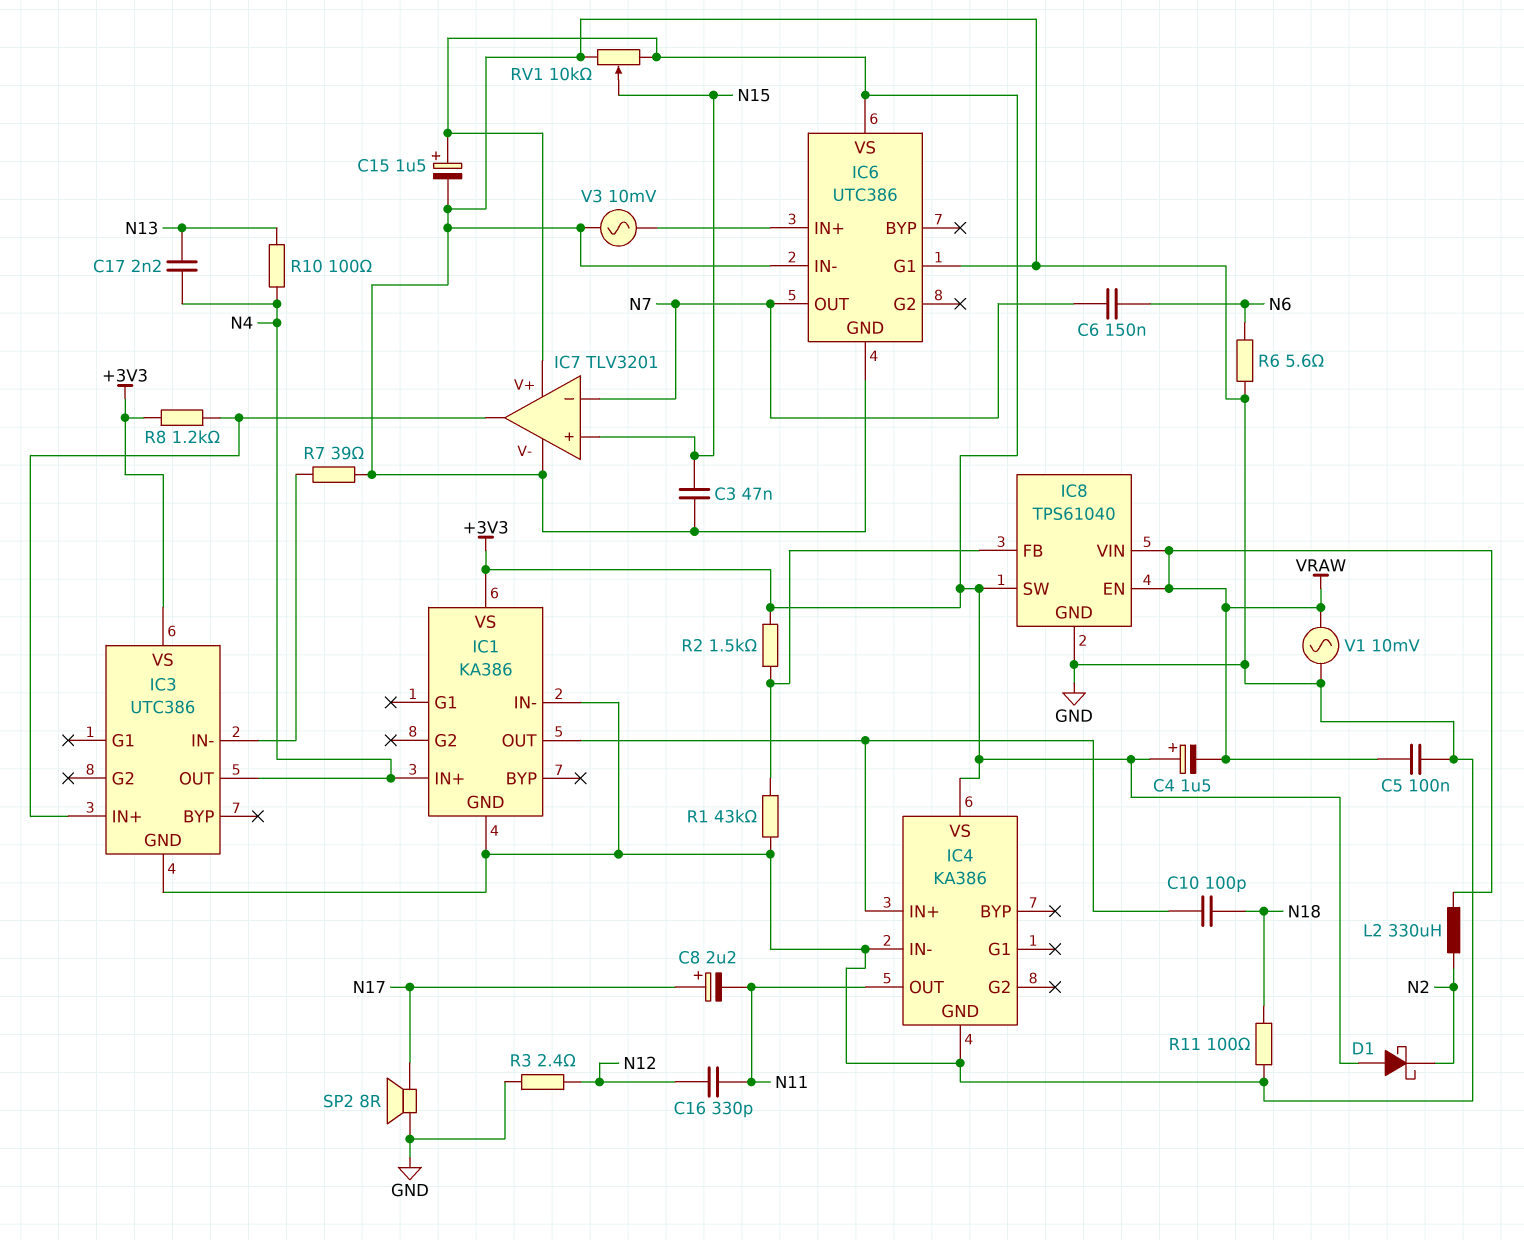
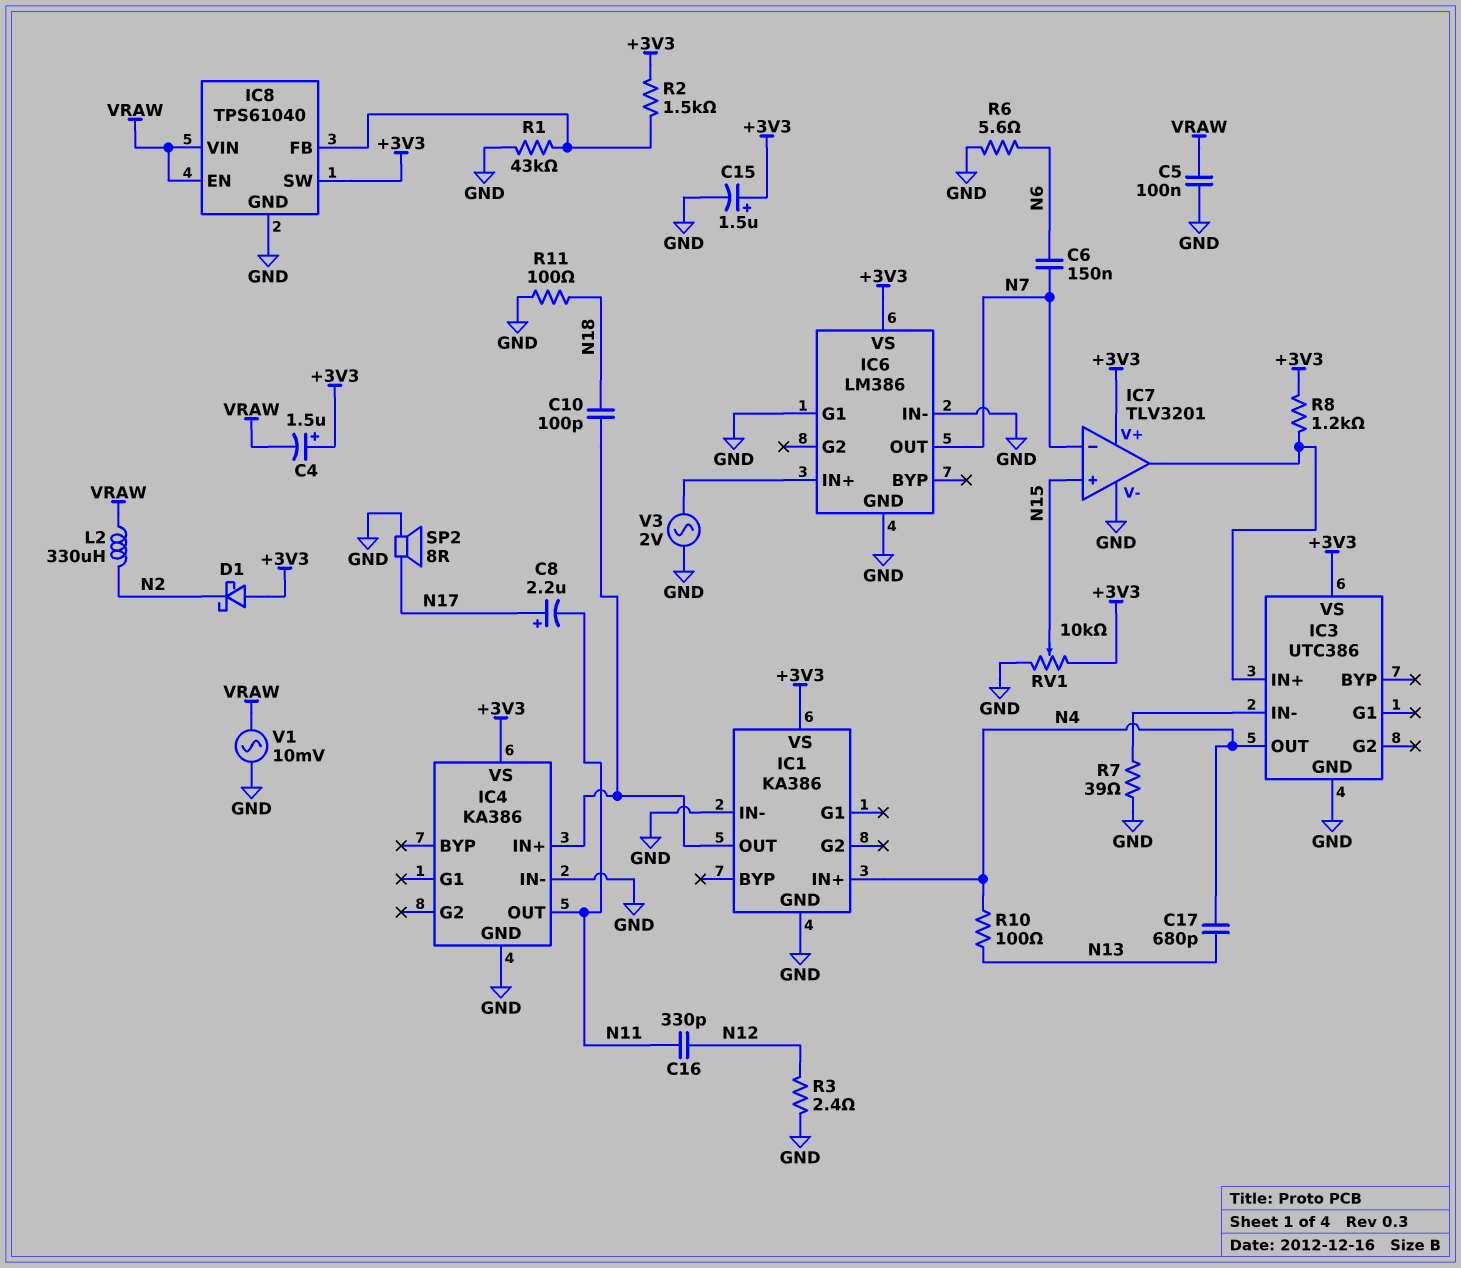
C3: 47nF (GND, N15) -> none
C17: 2.2nF (N4, N13) -> 680pF (N4, N13)
IC6: UTC386 -> LM386
V3: AC 10mV (GND, IC6/IN+) -> AC 2V (GND, IC6/IN+)

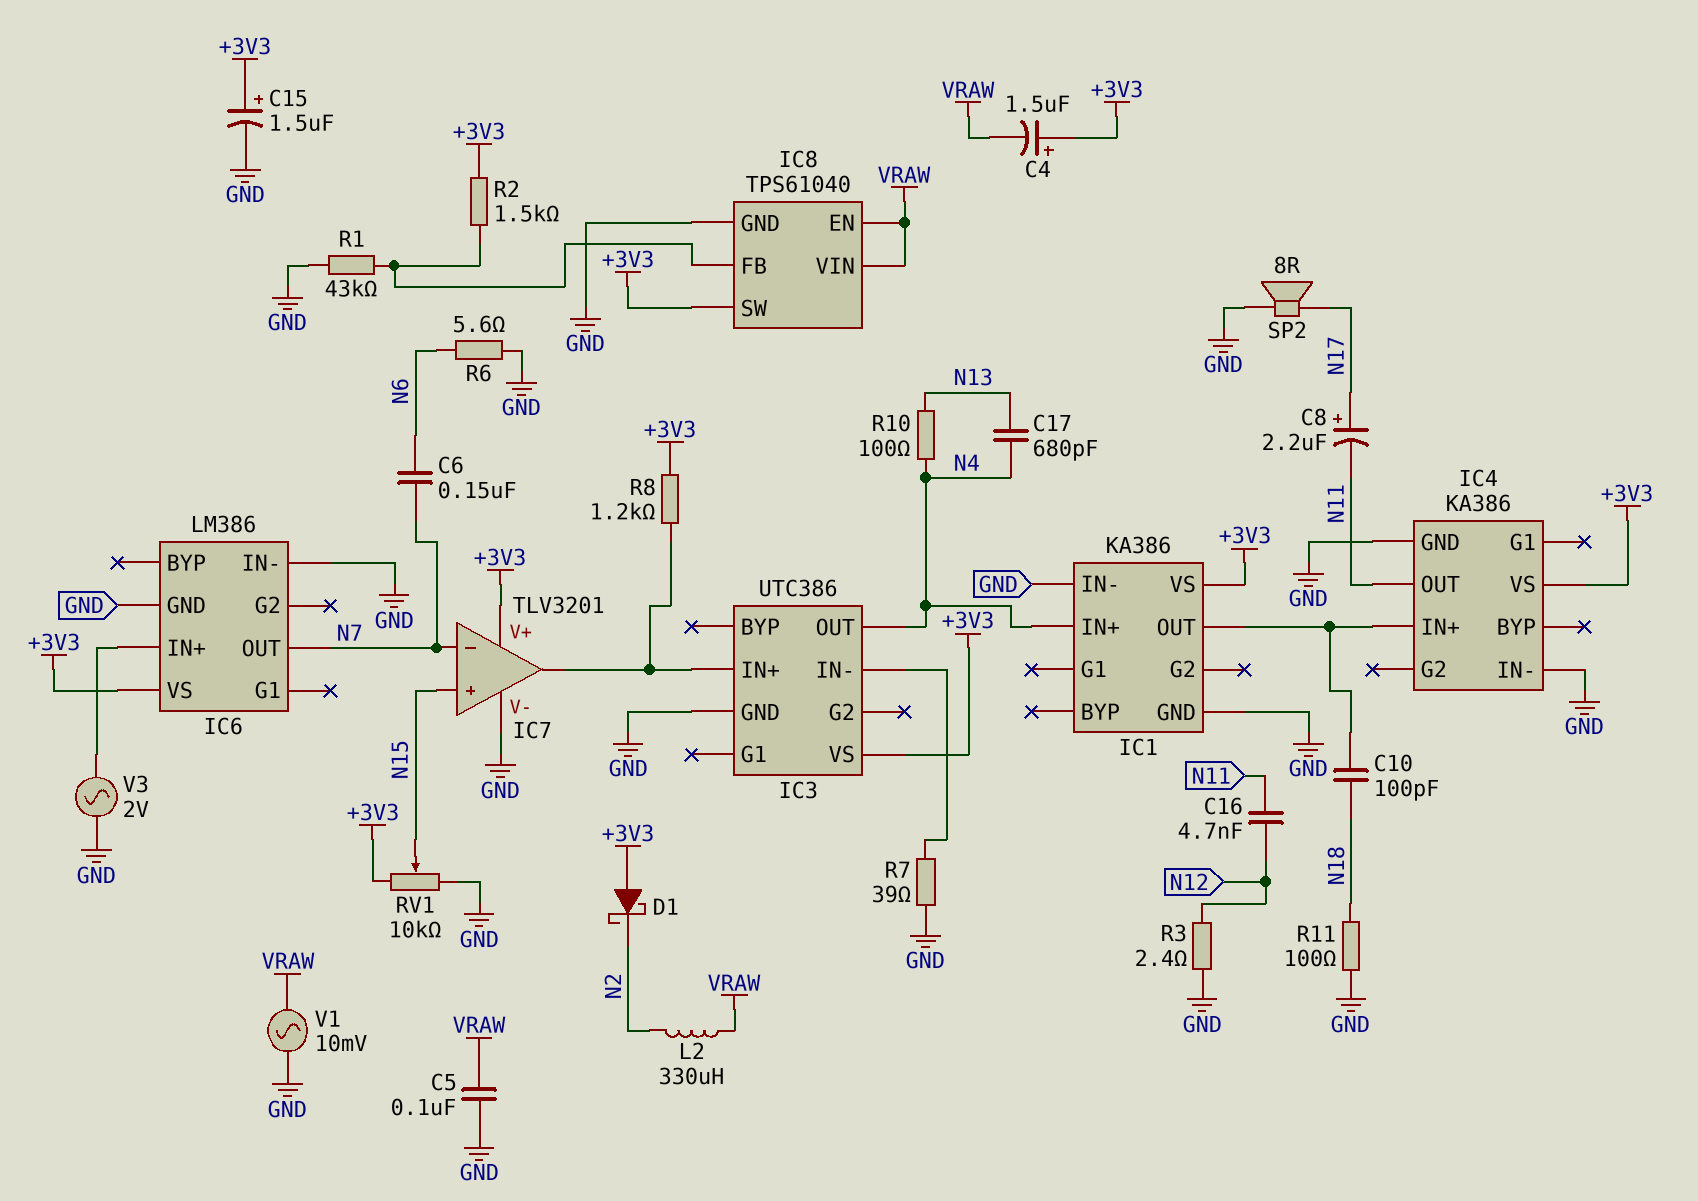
C16: 330pF (N11, N12) -> 4.7nF (N11, N12)
IC6 pin G1: GND -> none

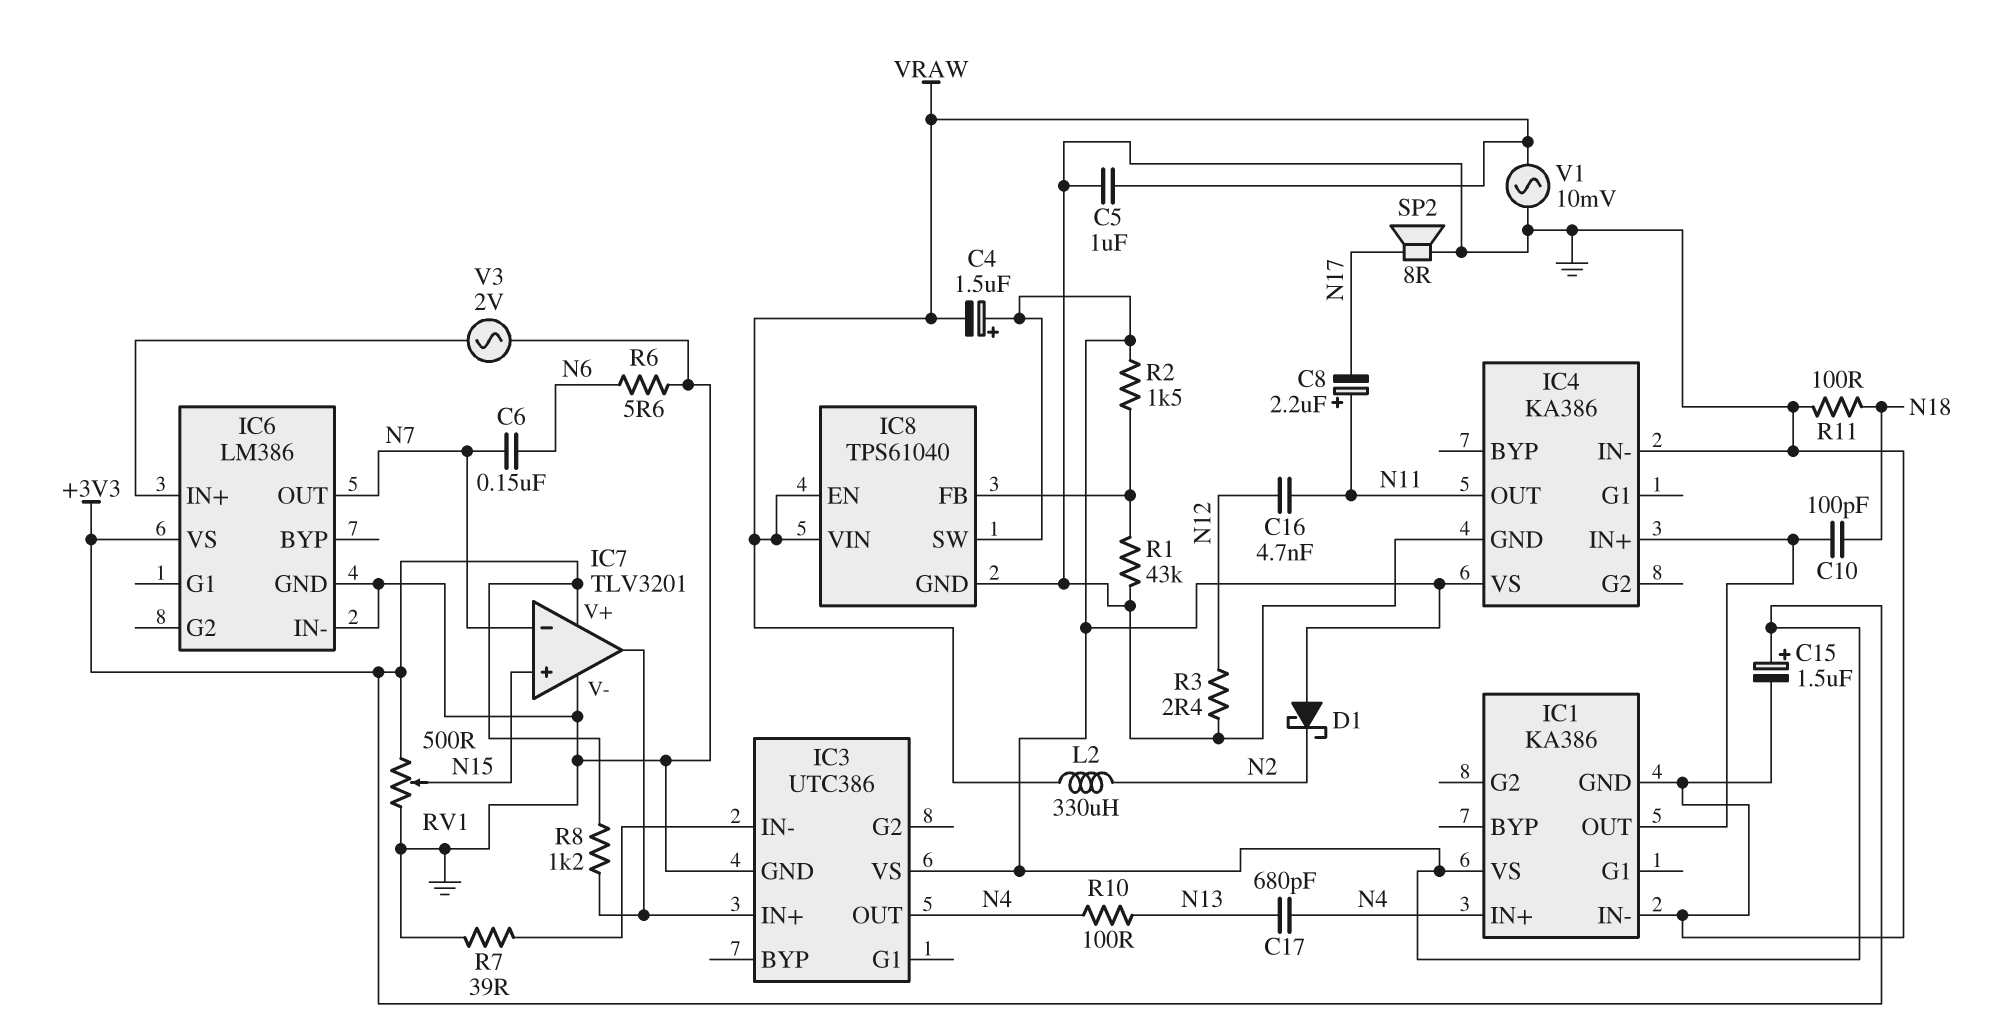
C5: 100nF (GND, VRAW) -> 1uF (GND, VRAW)
C8: 2.2uF (plus N17, minus N11) -> 2.2uF (plus N11, minus N17)
RV1: 10k (+3V3, GND, wiper N15) -> 500 (+3V3, GND, wiper N15)

